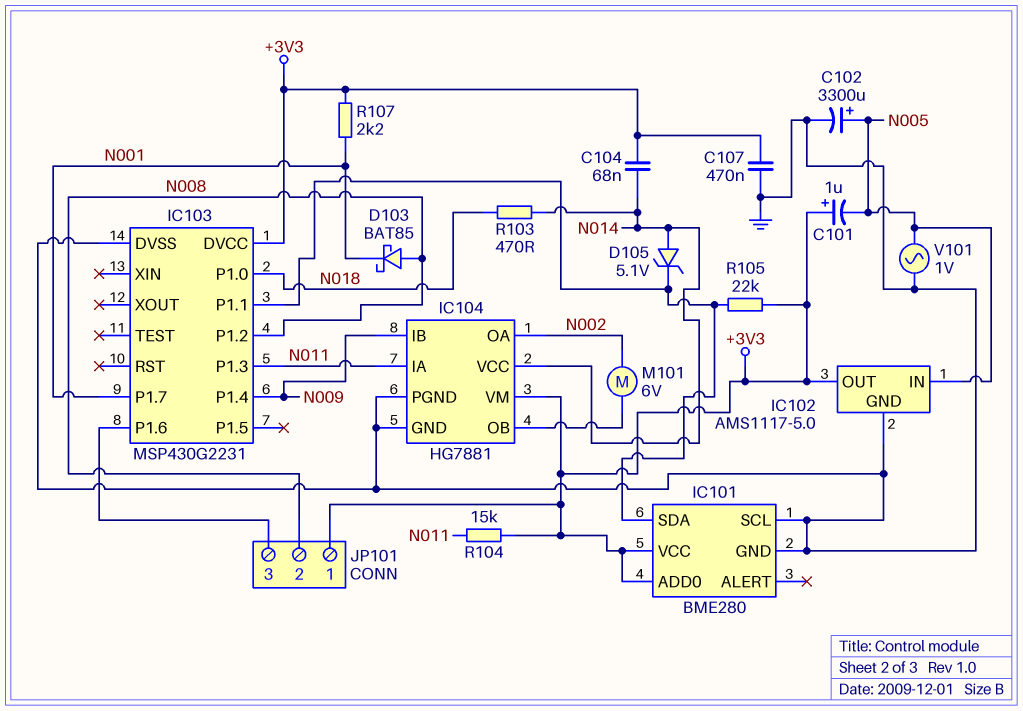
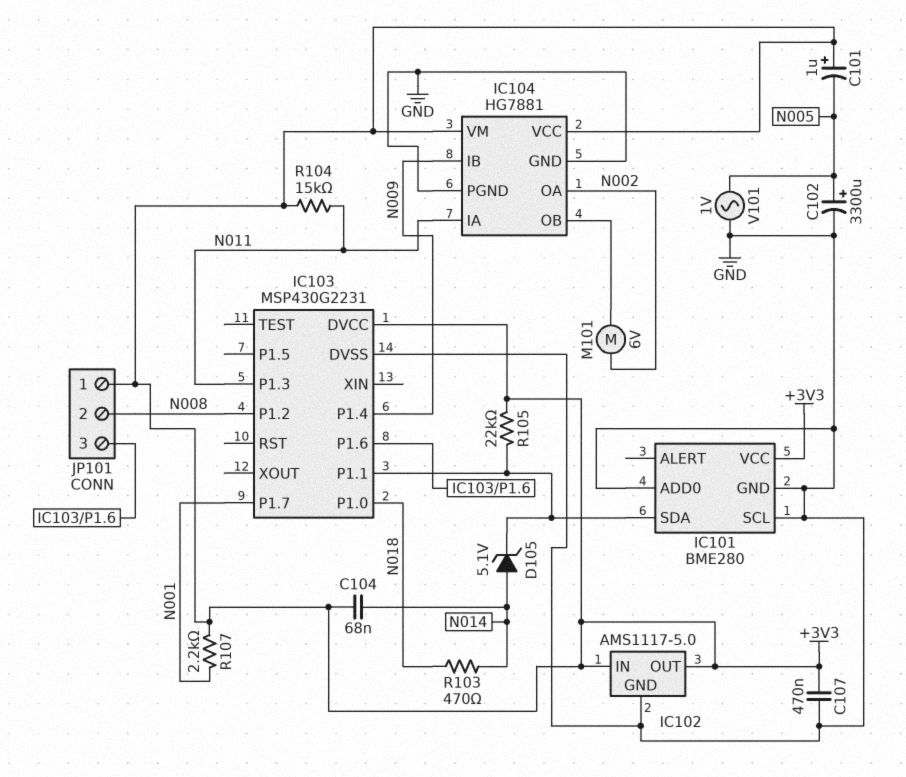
D103: schottky BAT85 (A N008, K N001) -> none
IC101 pin ADD0: +3V3 -> GND
IC102 pin IN: N005 -> +3V3
IC104 pin VCC: N014 -> +3V3

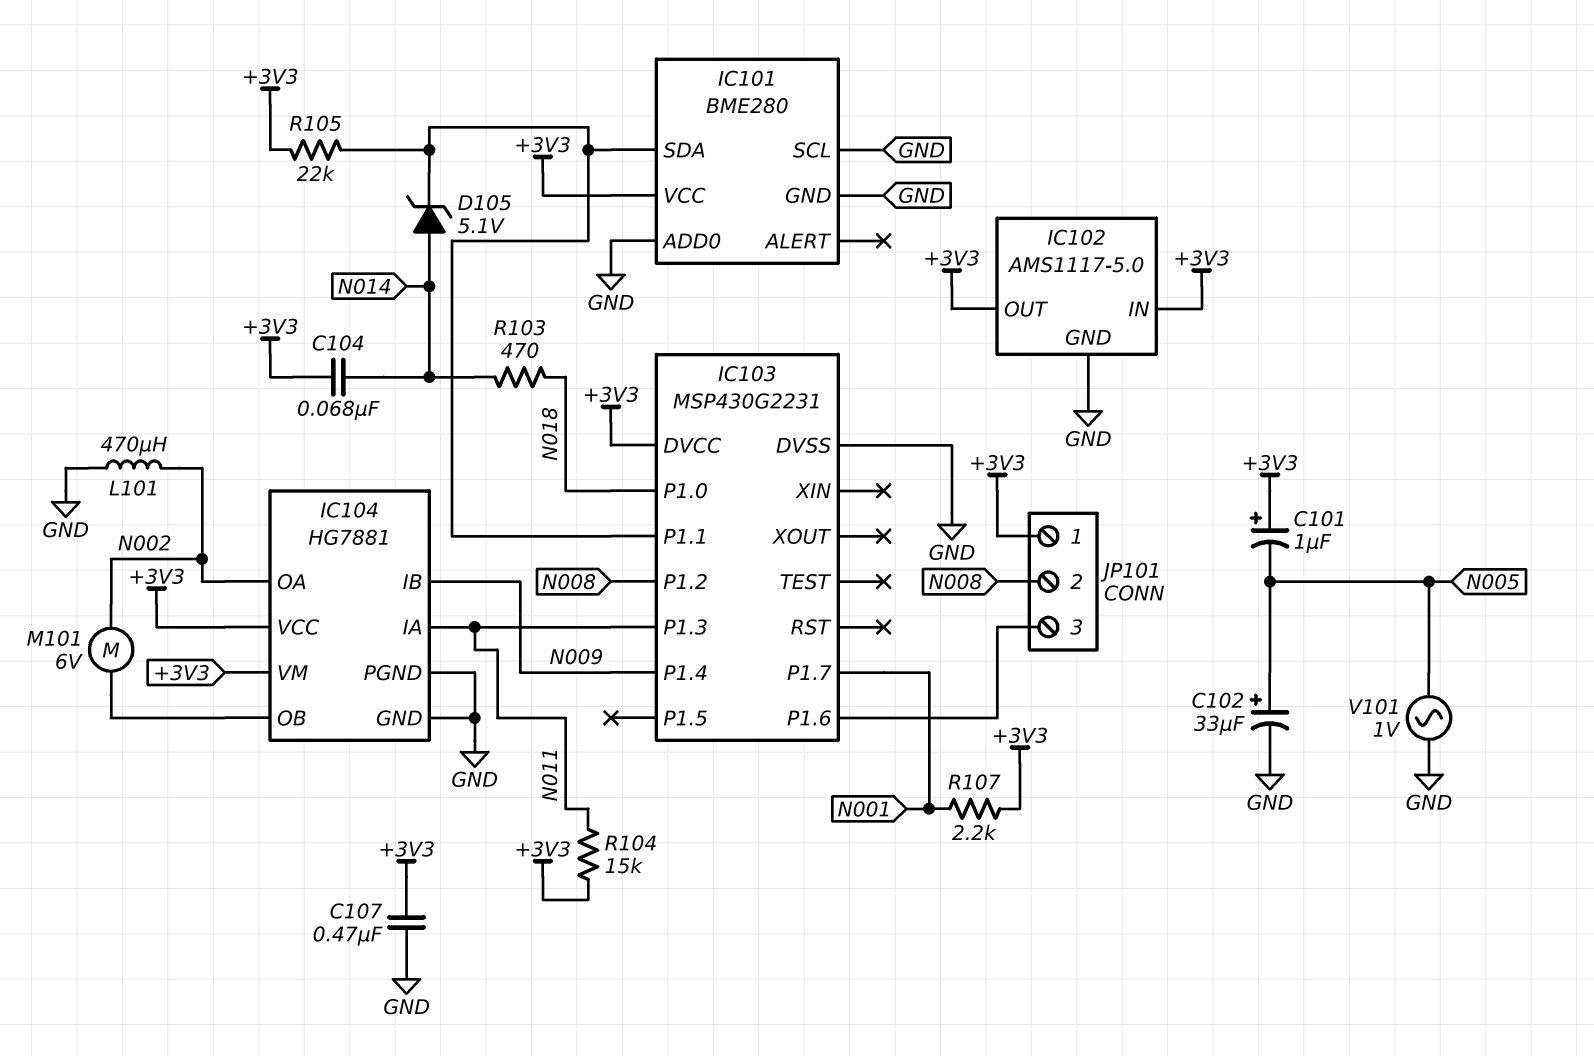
C102: 3300uF (plus N005, minus GND) -> 33uF (plus N005, minus GND)
L101: none -> 470uH (GND, N002)

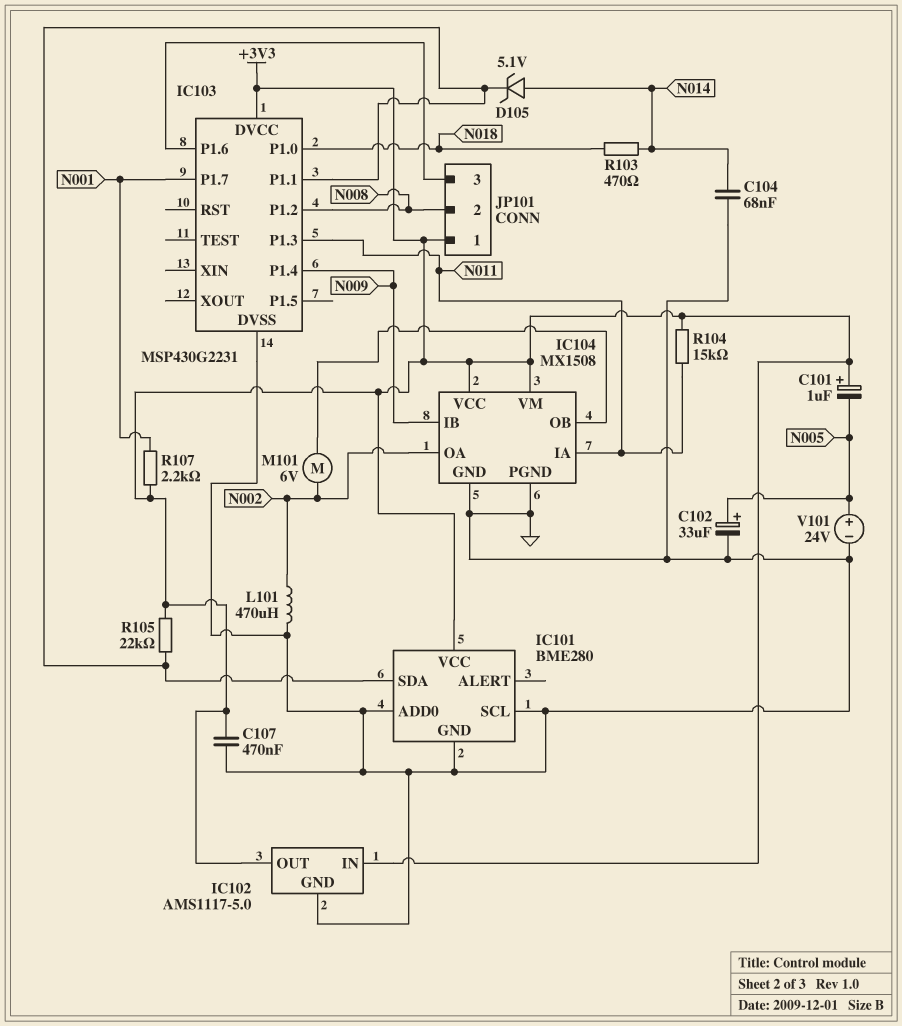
C104: 68nF (+3V3, N014) -> 68nF (GND, N014)
IC104: HG7881 -> MX1508
V101: AC 1V (GND, N005) -> 24V (plus N005, minus GND)

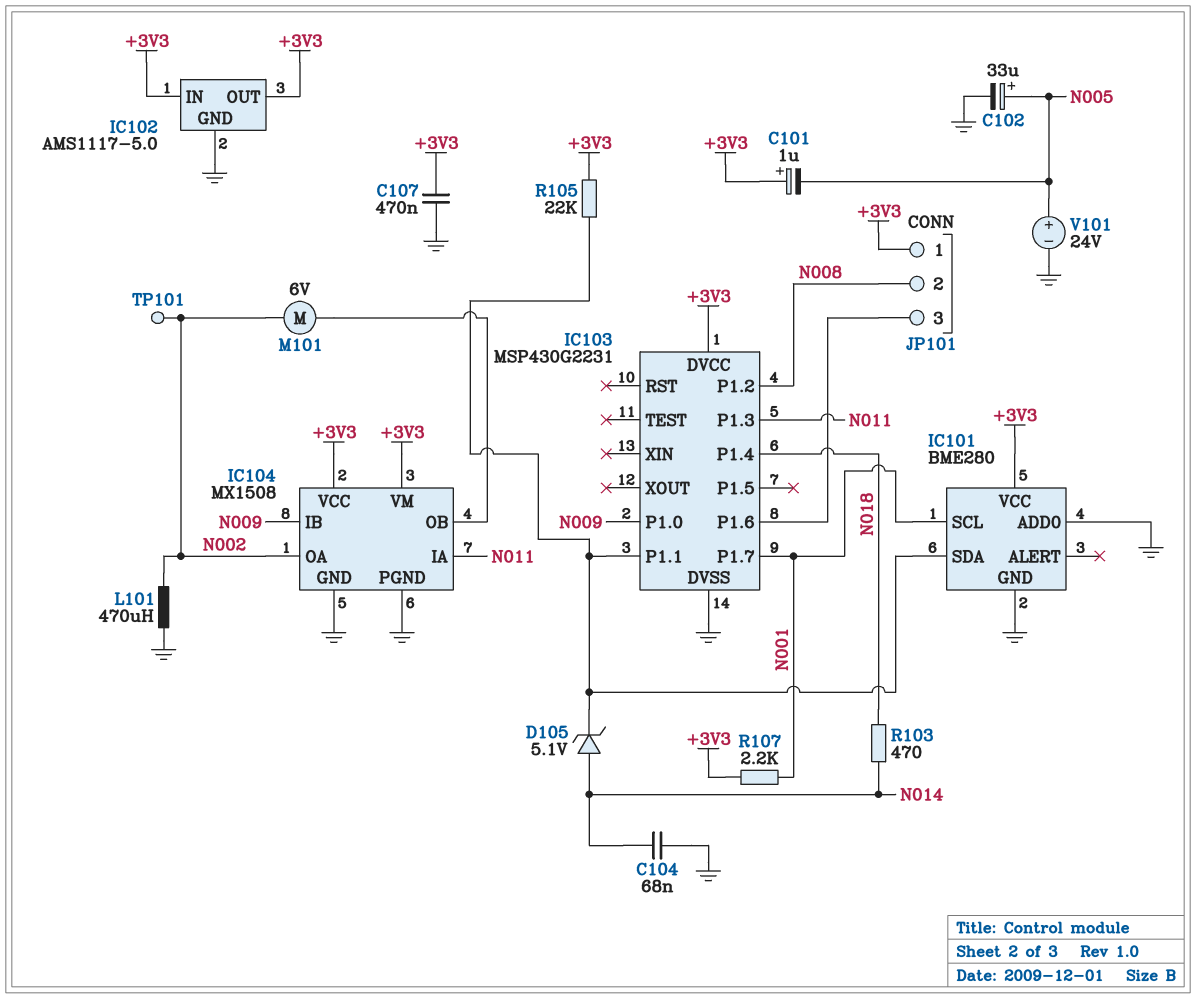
IC101 pin SCL: GND -> N001
IC103 pin P1.0: N018 -> N009
IC103 pin P1.4: N009 -> N018
R104: 15k (+3V3, N011) -> none
TP101: none -> test point (N002)

